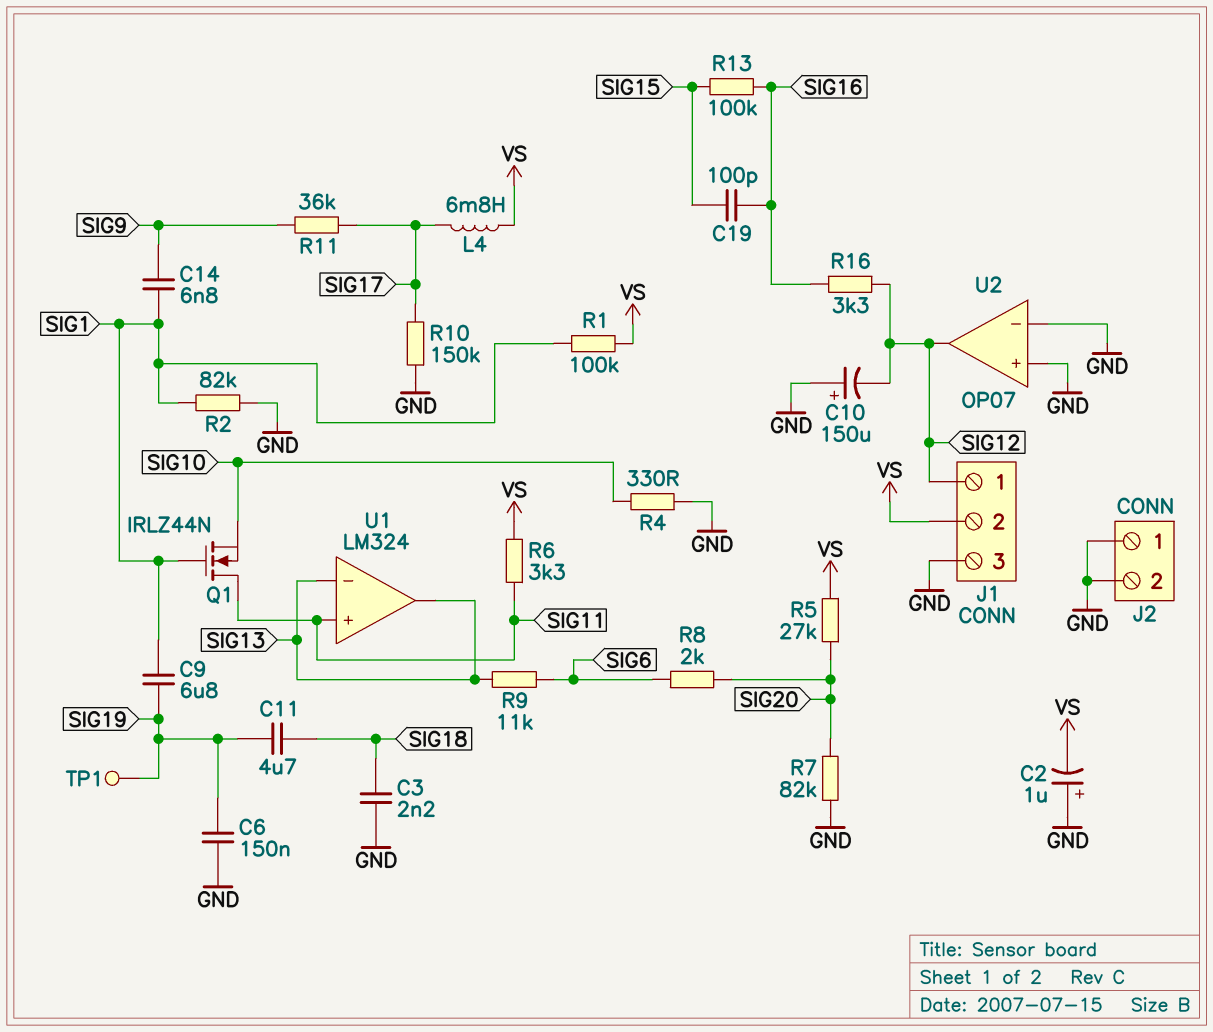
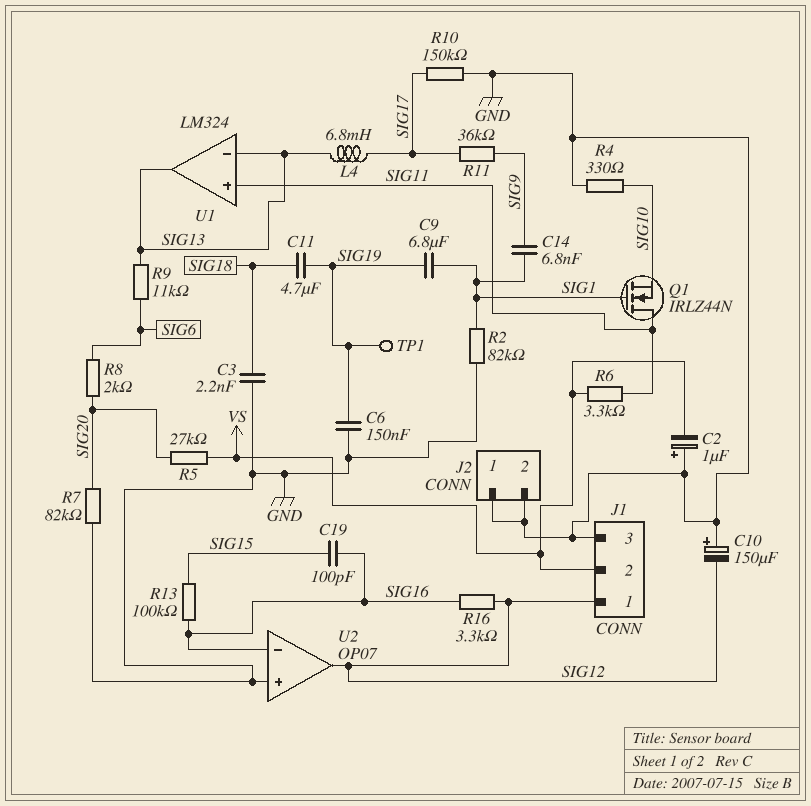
L4: 6.8mH (SIG17, VS) -> 6.8mH (SIG13, SIG17)
R1: 100k (SIG1, VS) -> none
U2 pin in-: GND -> SIG16

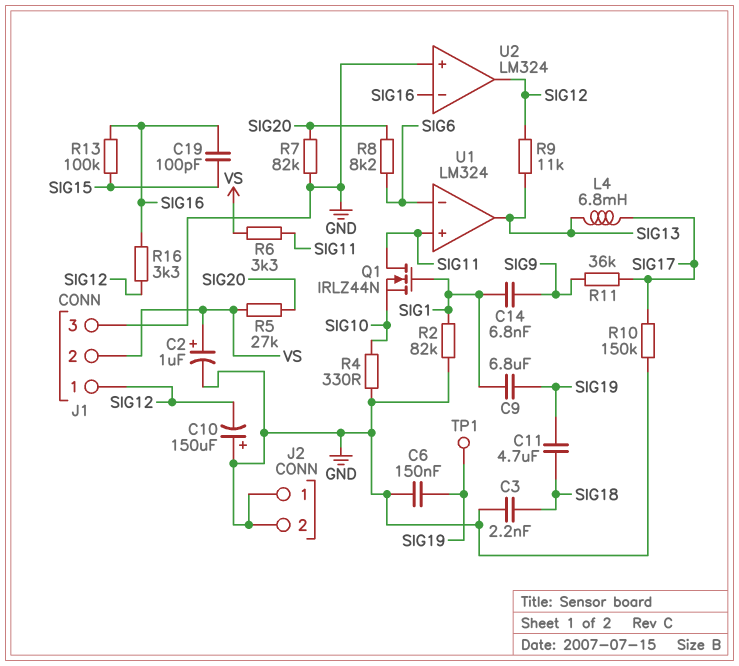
C2: 1uF (plus GND, minus VS) -> 1uF (plus VS, minus GND)
R8: 2k (SIG6, SIG20) -> 8.2k (SIG6, SIG20)
R9: 11k (SIG6, SIG13) -> 11k (SIG12, SIG13)
U1 pin in-: SIG13 -> SIG6
U2: OP07 -> LM324

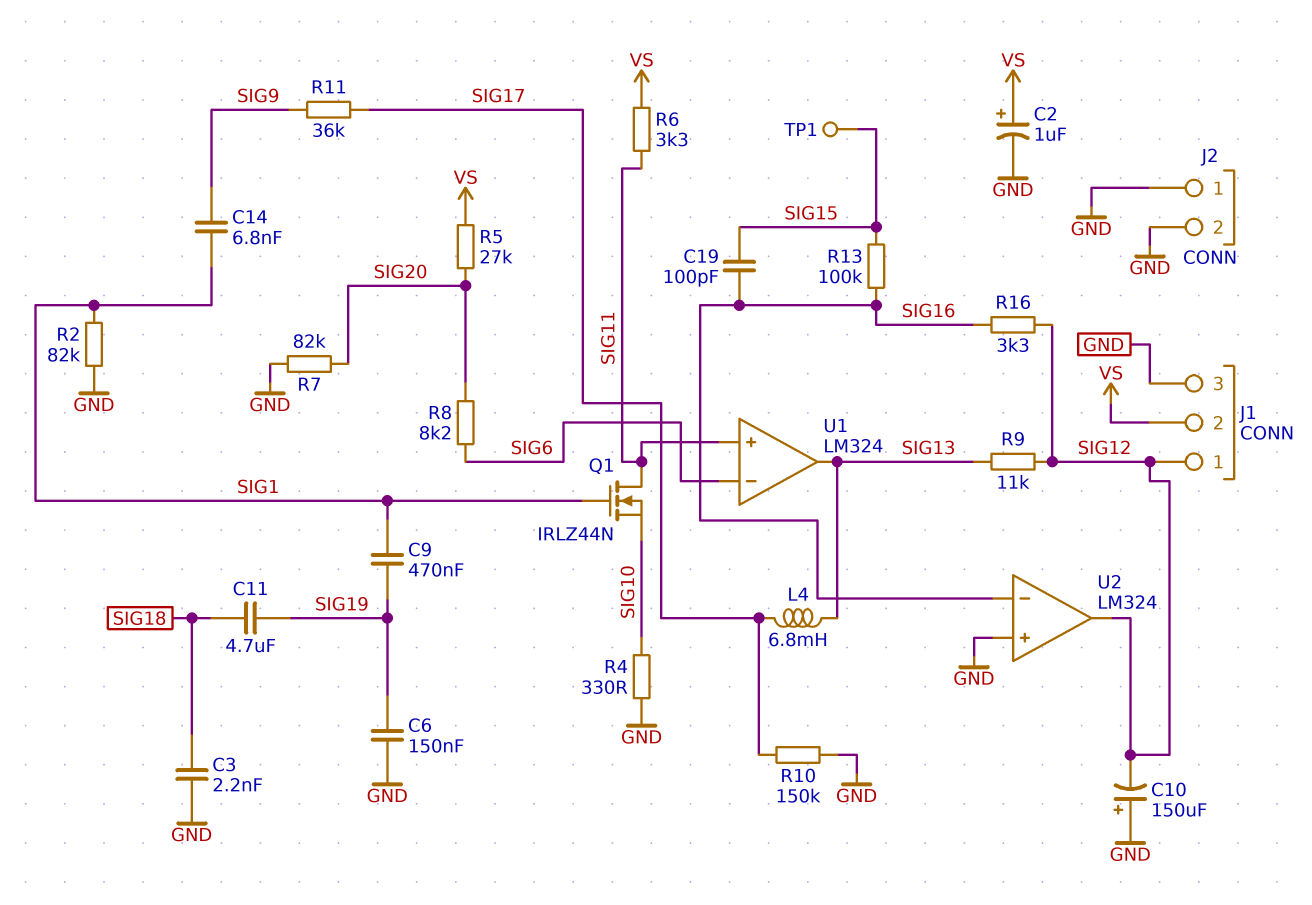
C9: 6.8uF (SIG1, SIG19) -> 470nF (SIG1, SIG19)
TP1: test point (SIG19) -> test point (SIG15)

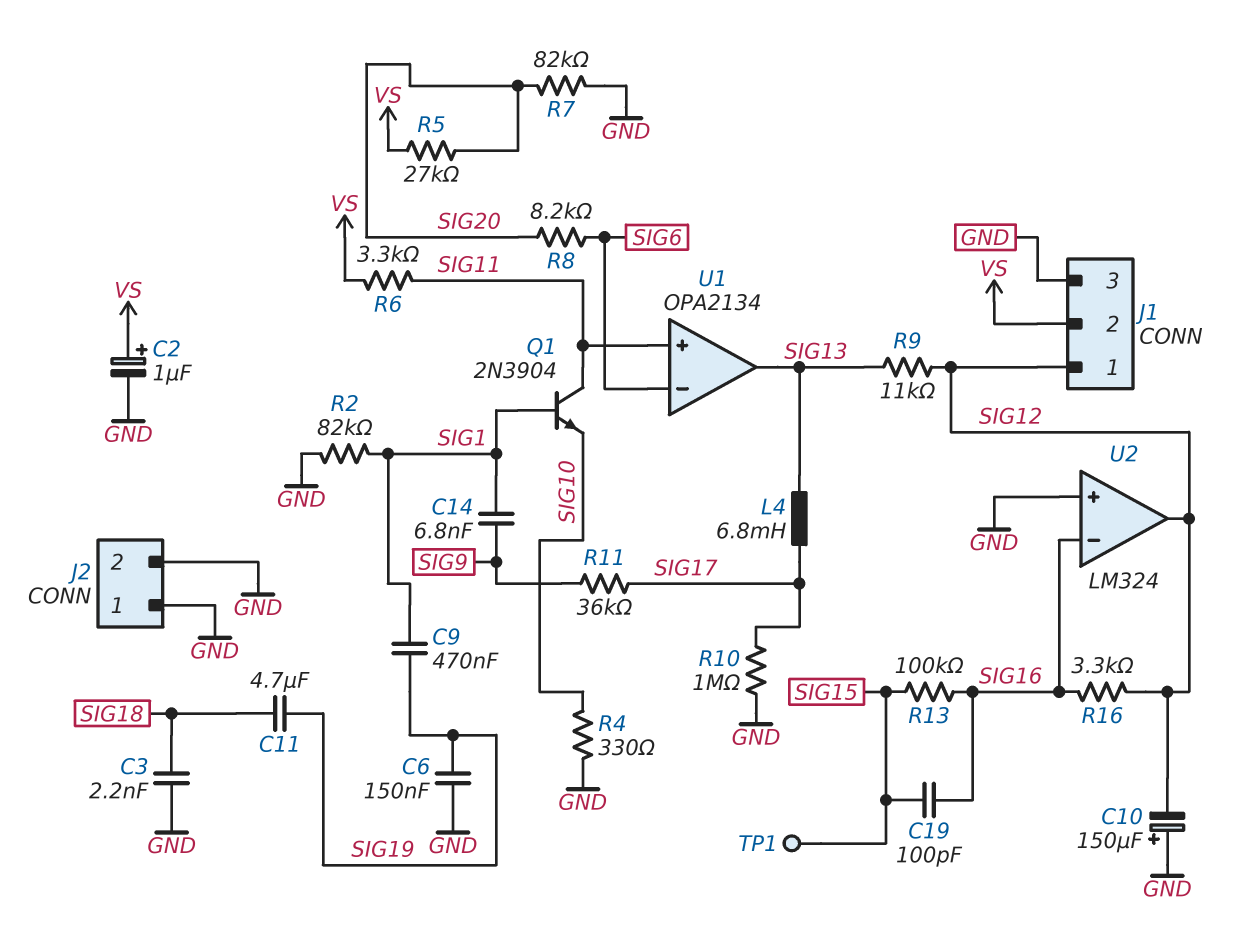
Q1: NMOS IRLZ44N (G SIG1, D SIG11, S SIG10) -> NPN 2N3904 (B SIG1, C SIG11, E SIG10)
R10: 150k (GND, SIG17) -> 1M (GND, SIG17)
U1: LM324 -> OPA2134

